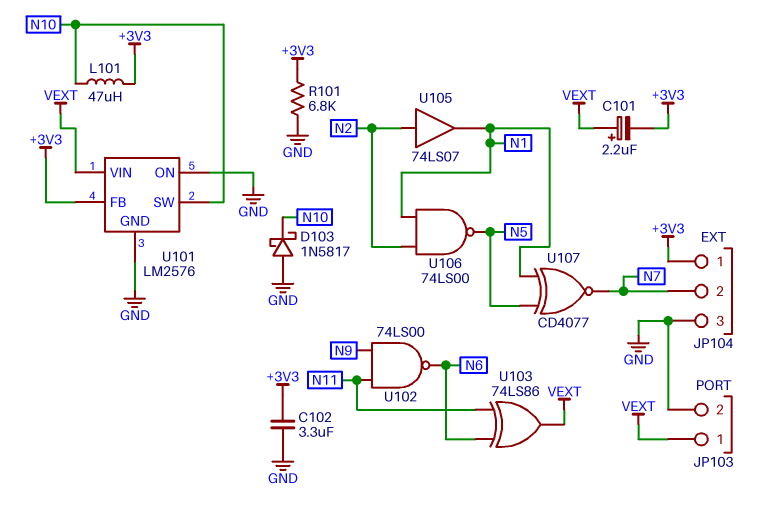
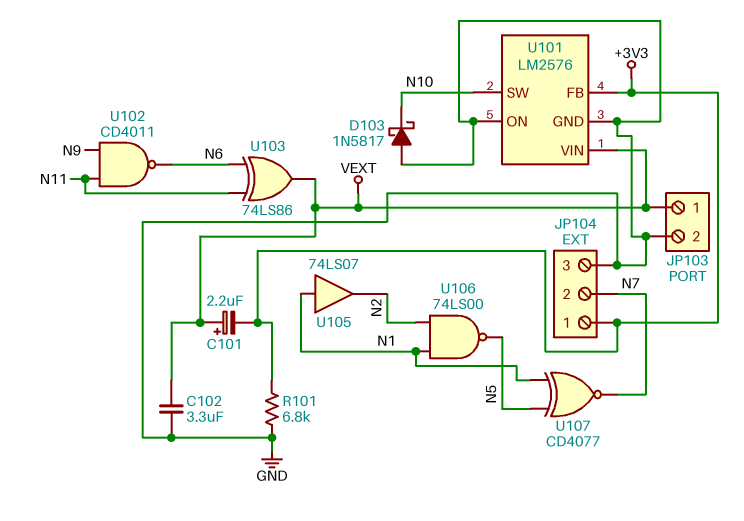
C102: 3.3uF (+3V3, GND) -> 3.3uF (GND, VEXT)
L101: 47uH (+3V3, N10) -> none
U102: NAND 74LS00 (in N9, in N11, out N6) -> NAND CD4011 (in N9, in N11, out N6)
U105: buffer 74LS07 (in N2, out N1) -> buffer 74LS07 (in N1, out N2)

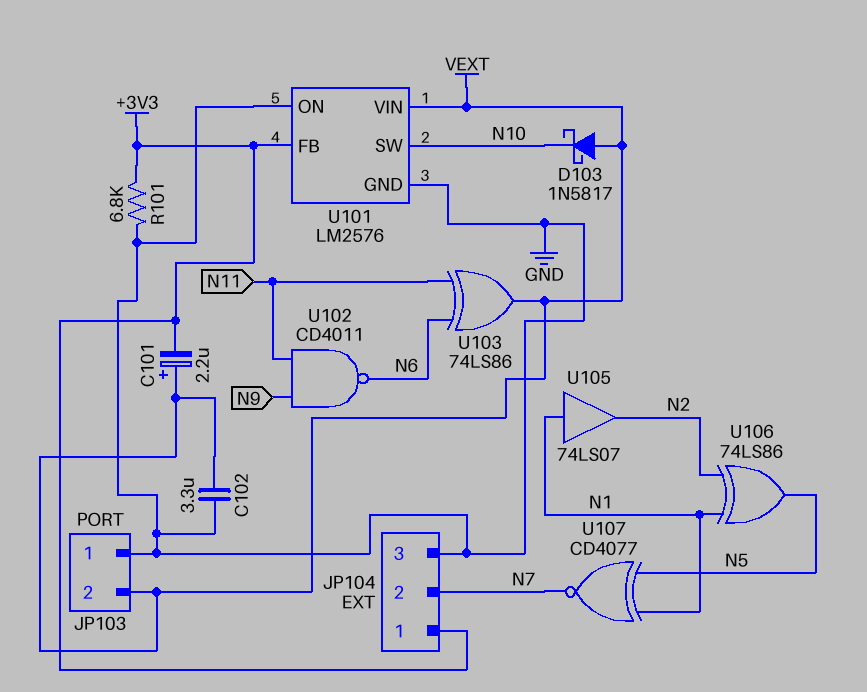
D103: schottky 1N5817 (A GND, K N10) -> schottky 1N5817 (A VEXT, K N10)
JP103 pin 1: VEXT -> GND
JP103 pin 2: GND -> VEXT
U106: NAND 74LS00 (in N1, in N2, out N5) -> XOR 74LS86 (in N1, in N2, out N5)

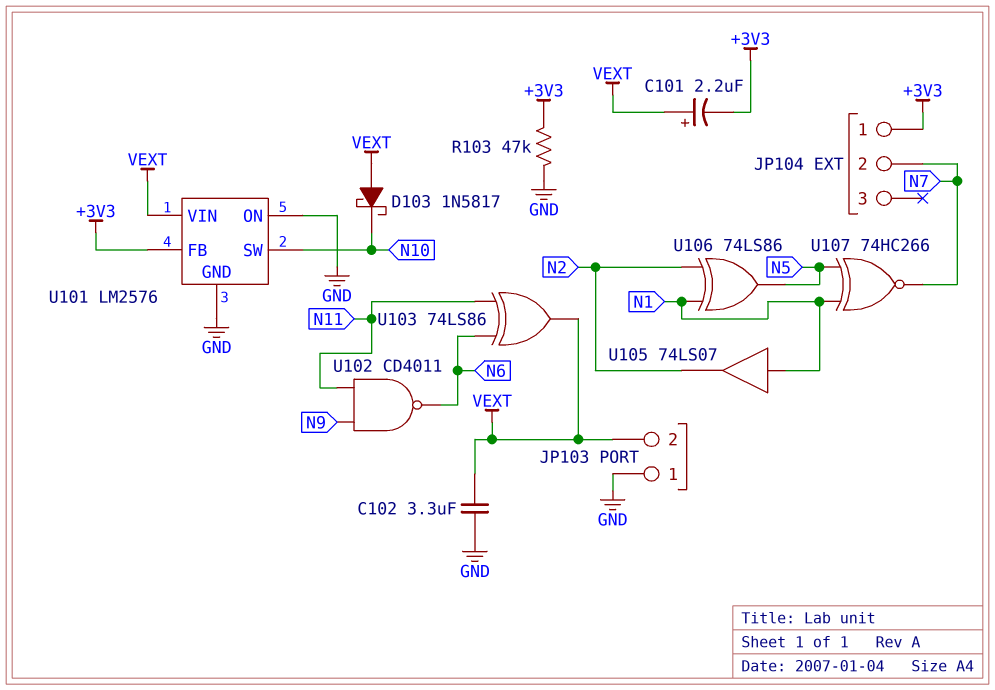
JP104 pin 3: GND -> none
R101: 6.8k (+3V3, GND) -> none
R103: none -> 47k (+3V3, GND)
U107: XNOR CD4077 (in N1, in N5, out N7) -> XNOR 74HC266 (in N1, in N5, out N7)

